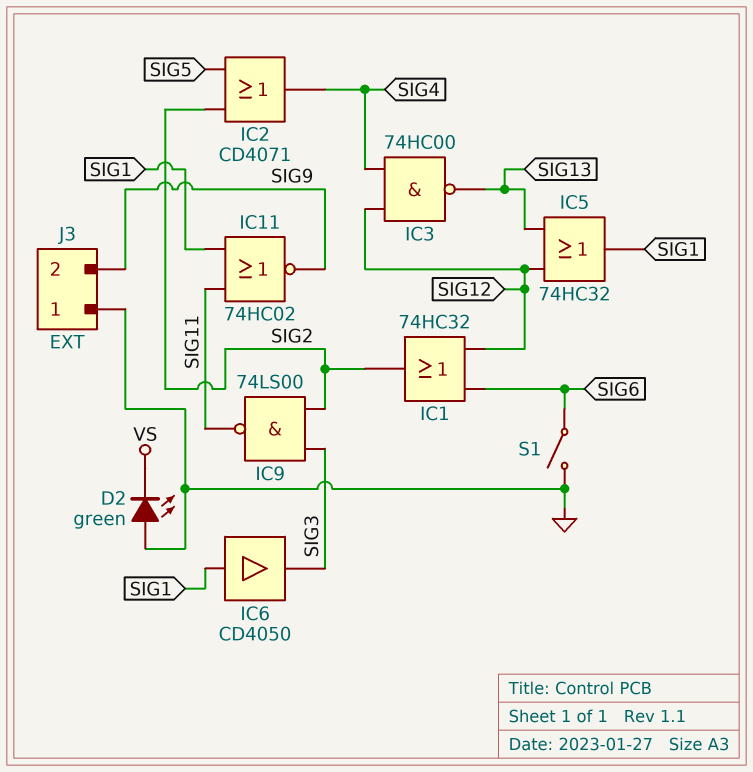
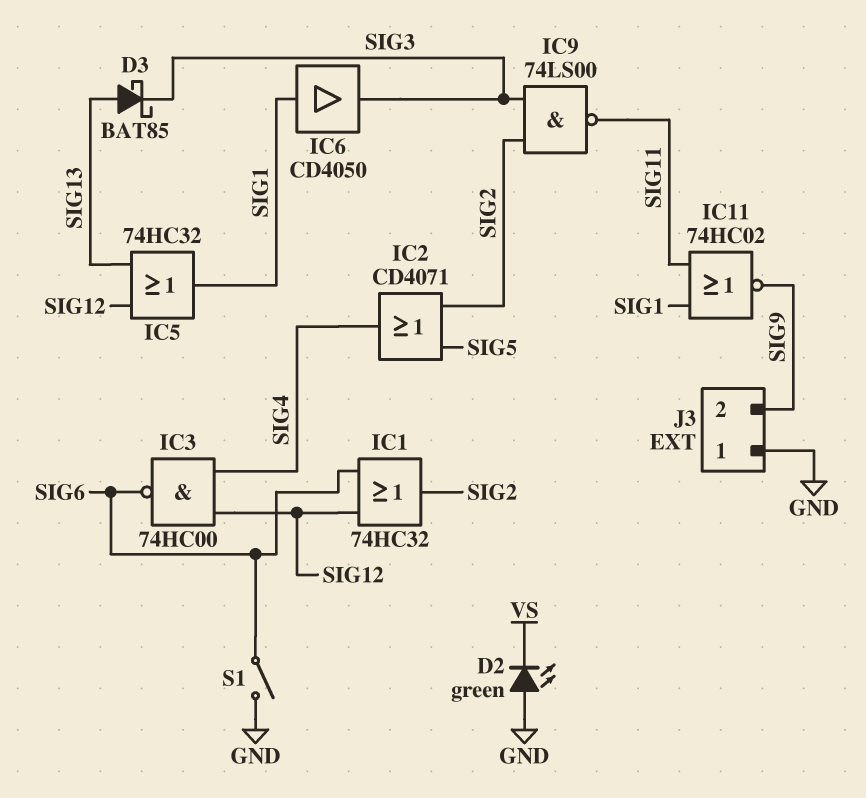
D3: none -> schottky BAT85 (A SIG13, K SIG3)
IC3: NAND 74HC00 (in SIG4, in SIG12, out SIG13) -> NAND 74HC00 (in SIG4, in SIG12, out SIG6)

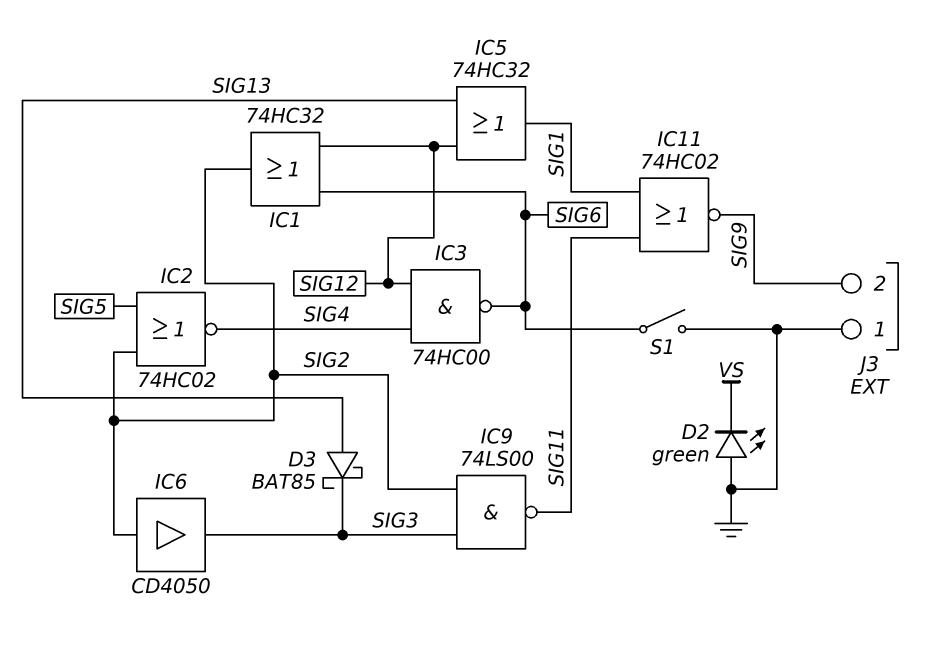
IC2: OR CD4071 (in SIG2, in SIG5, out SIG4) -> NOR 74HC02 (in SIG2, in SIG5, out SIG4)
IC6: buffer CD4050 (in SIG1, out SIG3) -> buffer CD4050 (in SIG2, out SIG3)

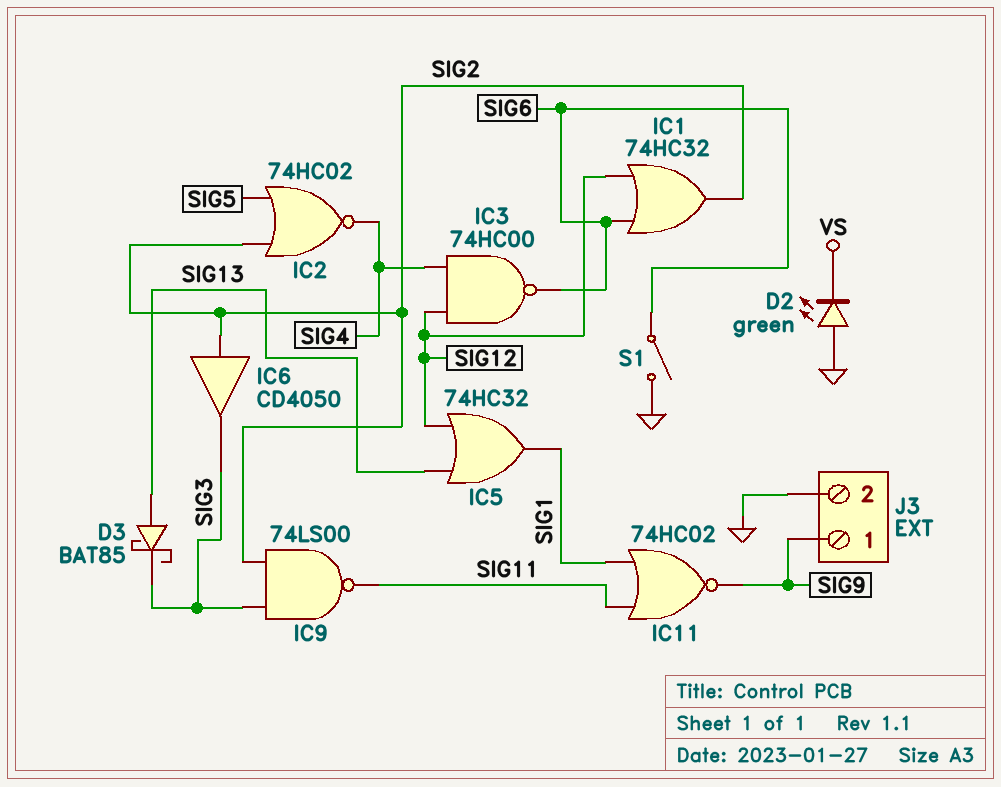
J3 pin 1: GND -> SIG9
J3 pin 2: SIG9 -> GND

